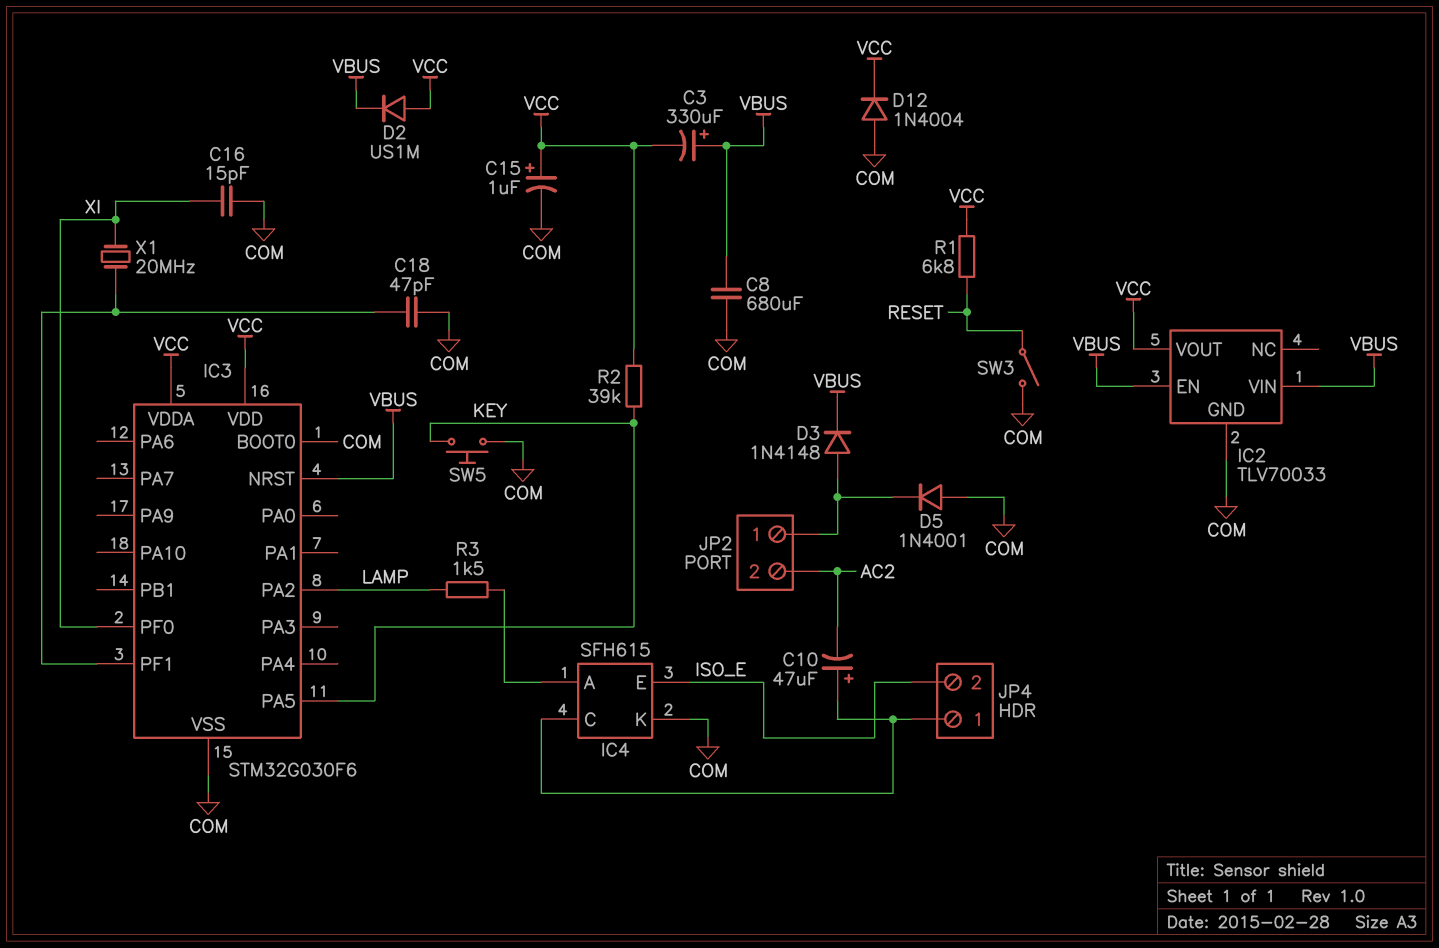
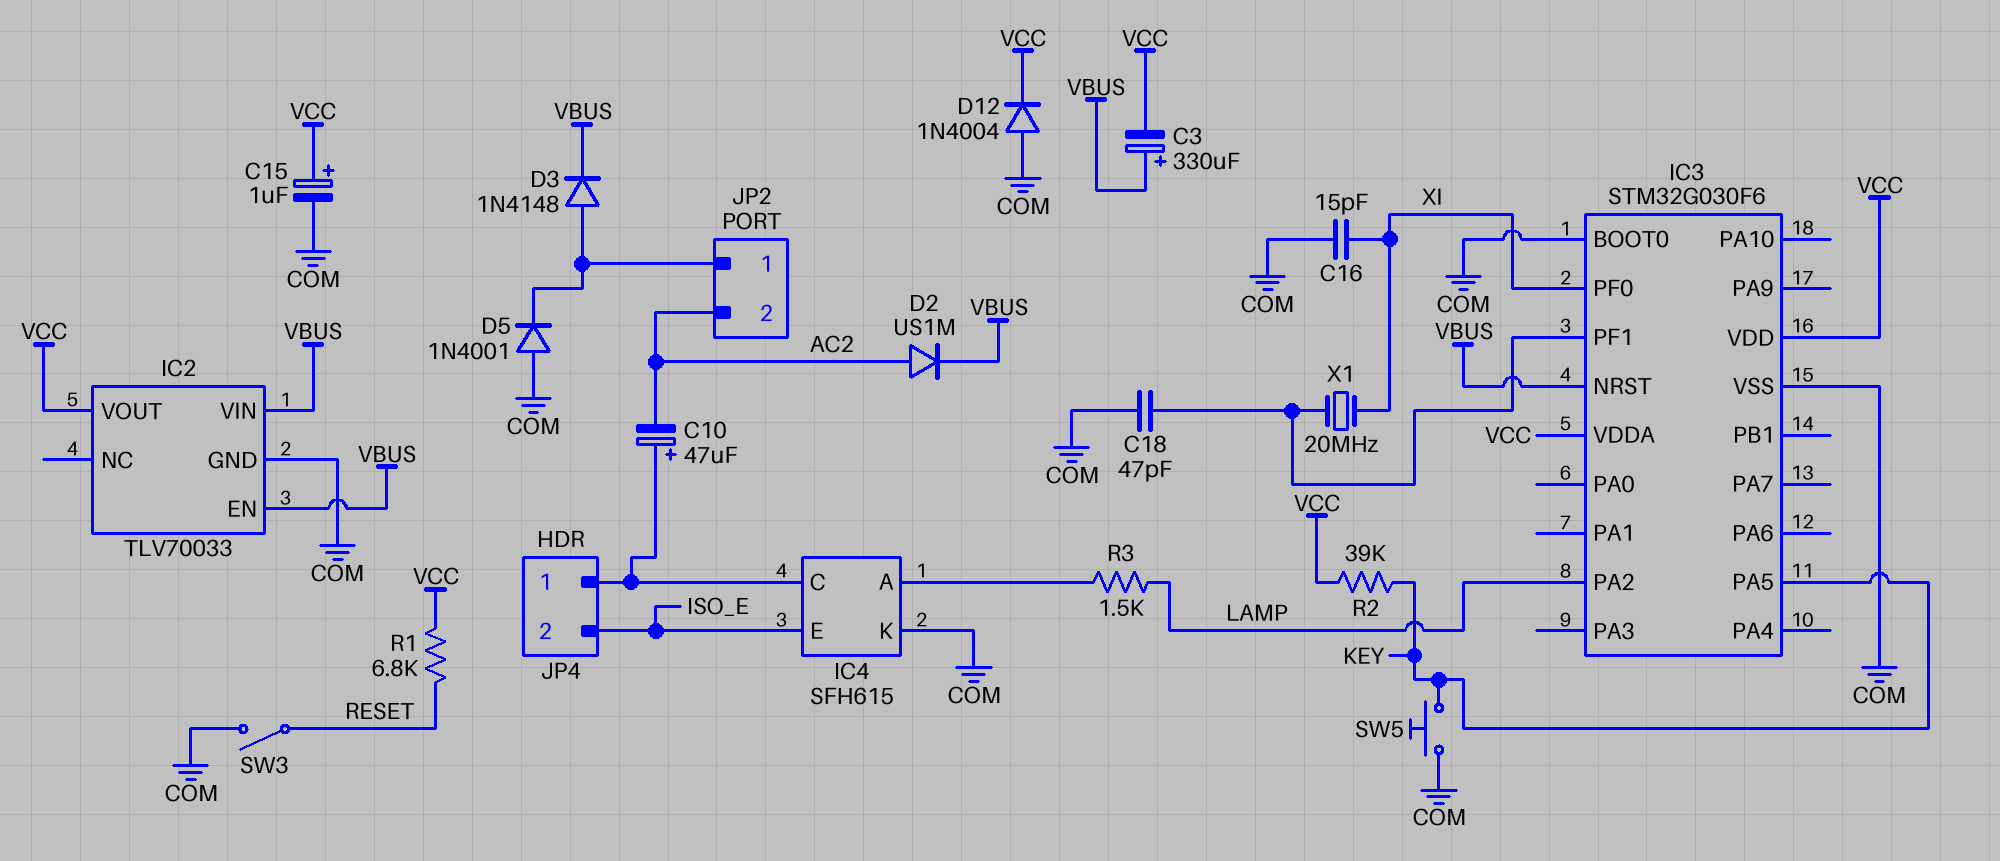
C8: 680uF (COM, VBUS) -> none
D2: diode US1M (A VCC, K VBUS) -> diode US1M (A AC2, K VBUS)

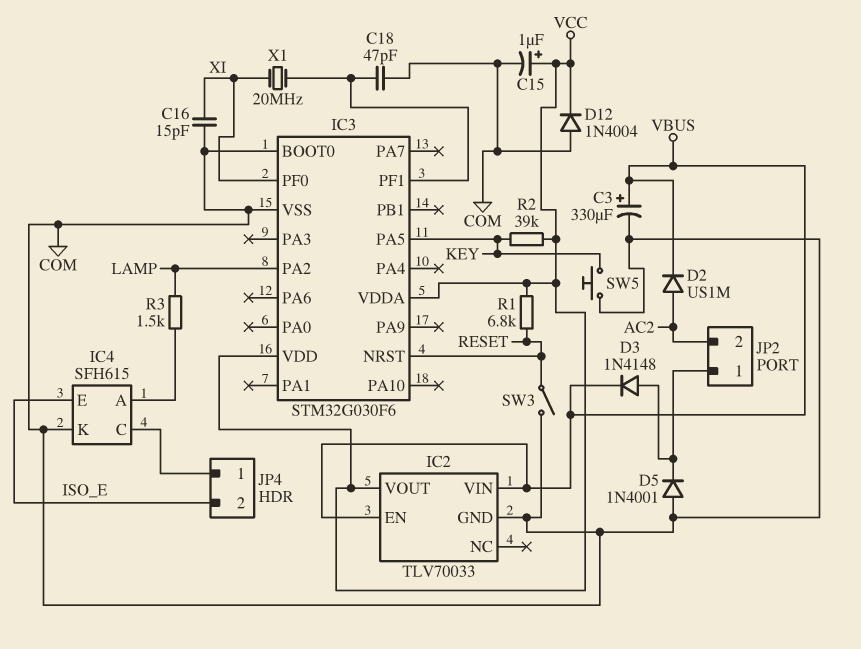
C3: 330uF (plus VBUS, minus VCC) -> 330uF (plus VBUS, minus COM)
C10: 47uF (plus IC4/C, minus AC2) -> none
IC3 pin NRST: VBUS -> RESET

